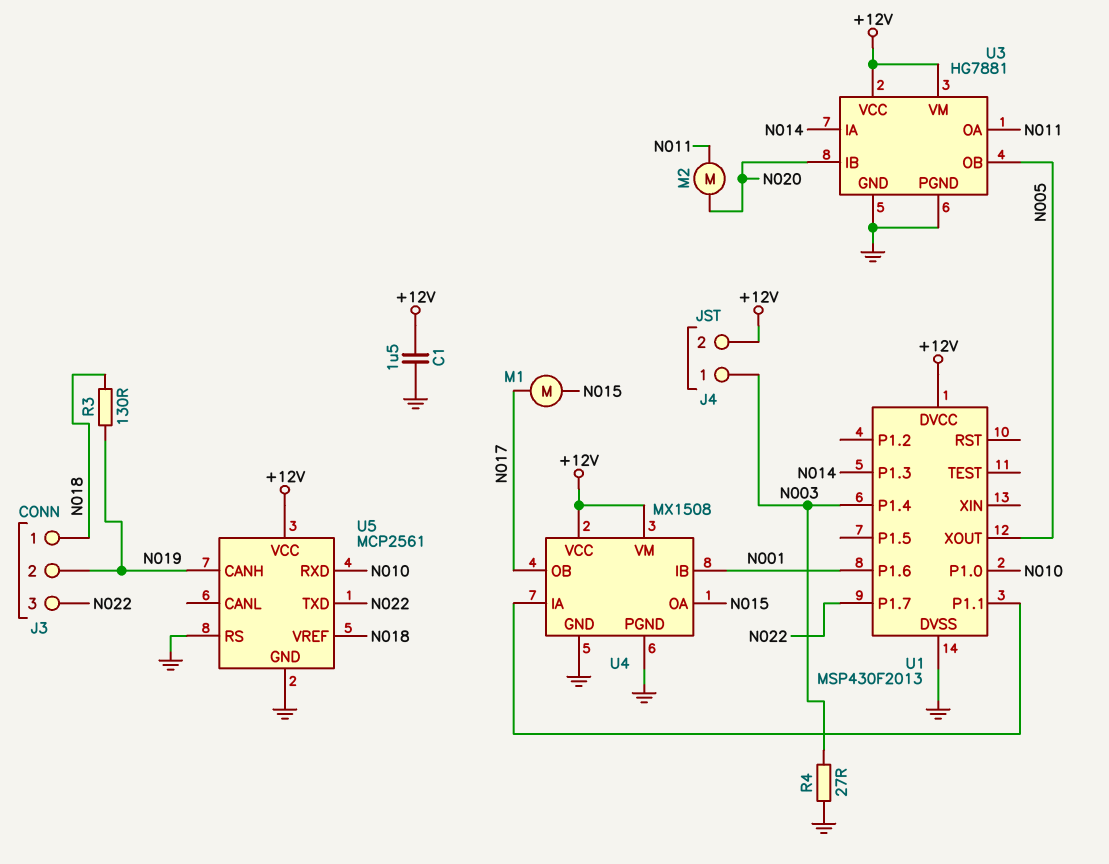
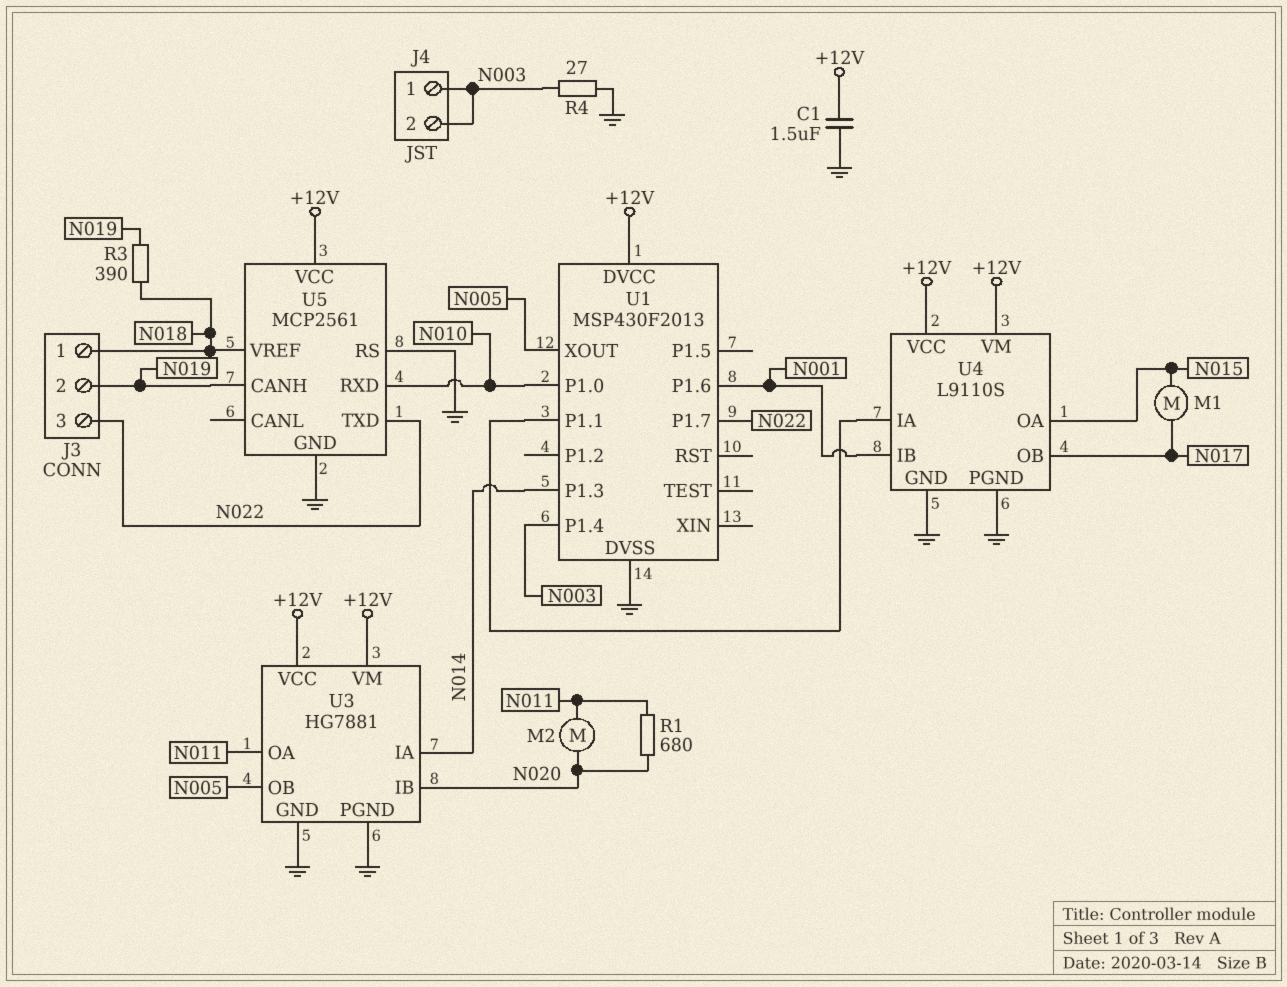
J4 pin 2: +12V -> N003
R1: none -> 680 (N011, N020)
R3: 130 (N018, N019) -> 390 (N018, N019)
U4: MX1508 -> L9110S

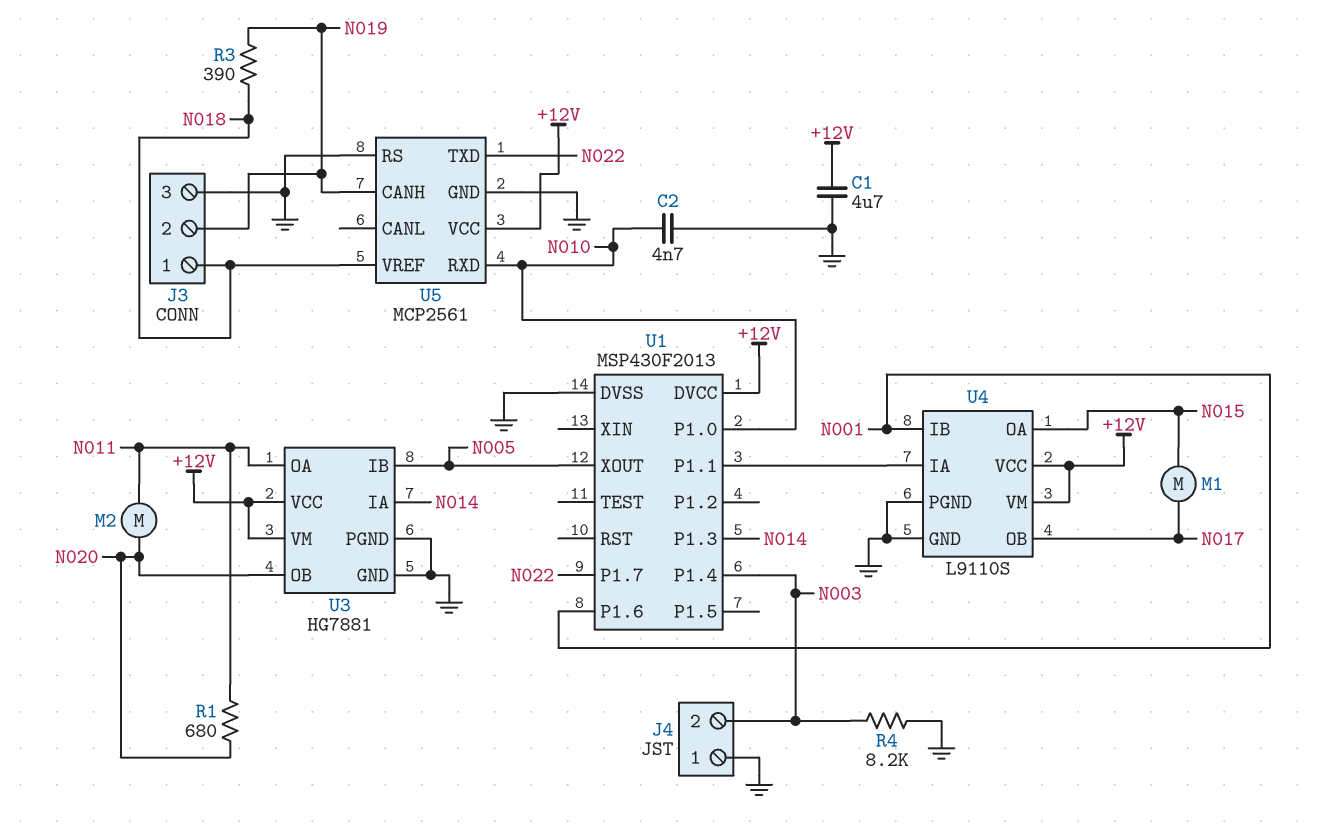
C1: 1.5uF (+12V, GND) -> 4.7uF (+12V, GND)
C2: none -> 4.7nF (GND, N010)
J3 pin 3: N022 -> GND
J4 pin 1: N003 -> GND
R4: 27 (GND, N003) -> 8.2k (GND, N003)
U3 pin IB: N020 -> N005
U3 pin OB: N005 -> N020

